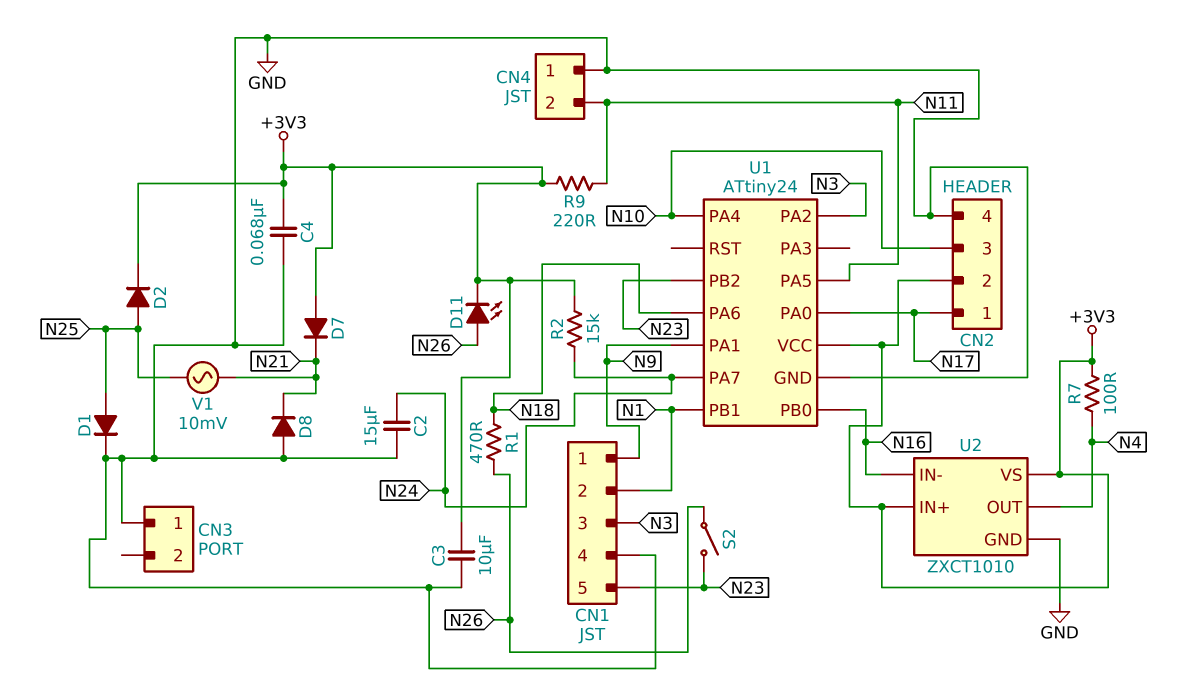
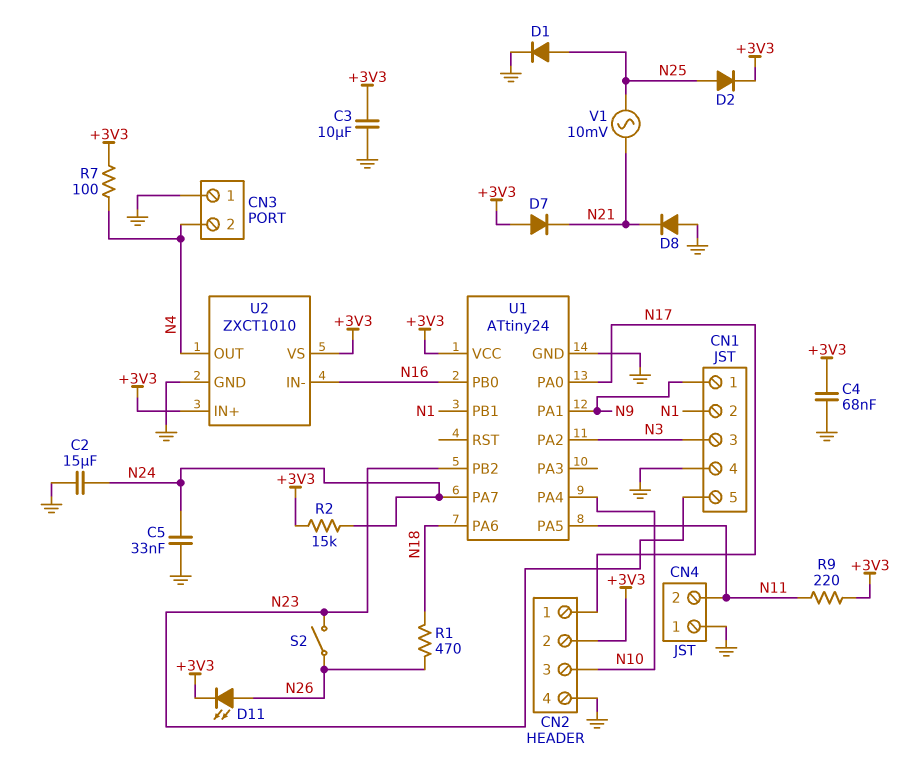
C5: none -> 33nF (GND, N24)
CN3 pin 2: none -> N4

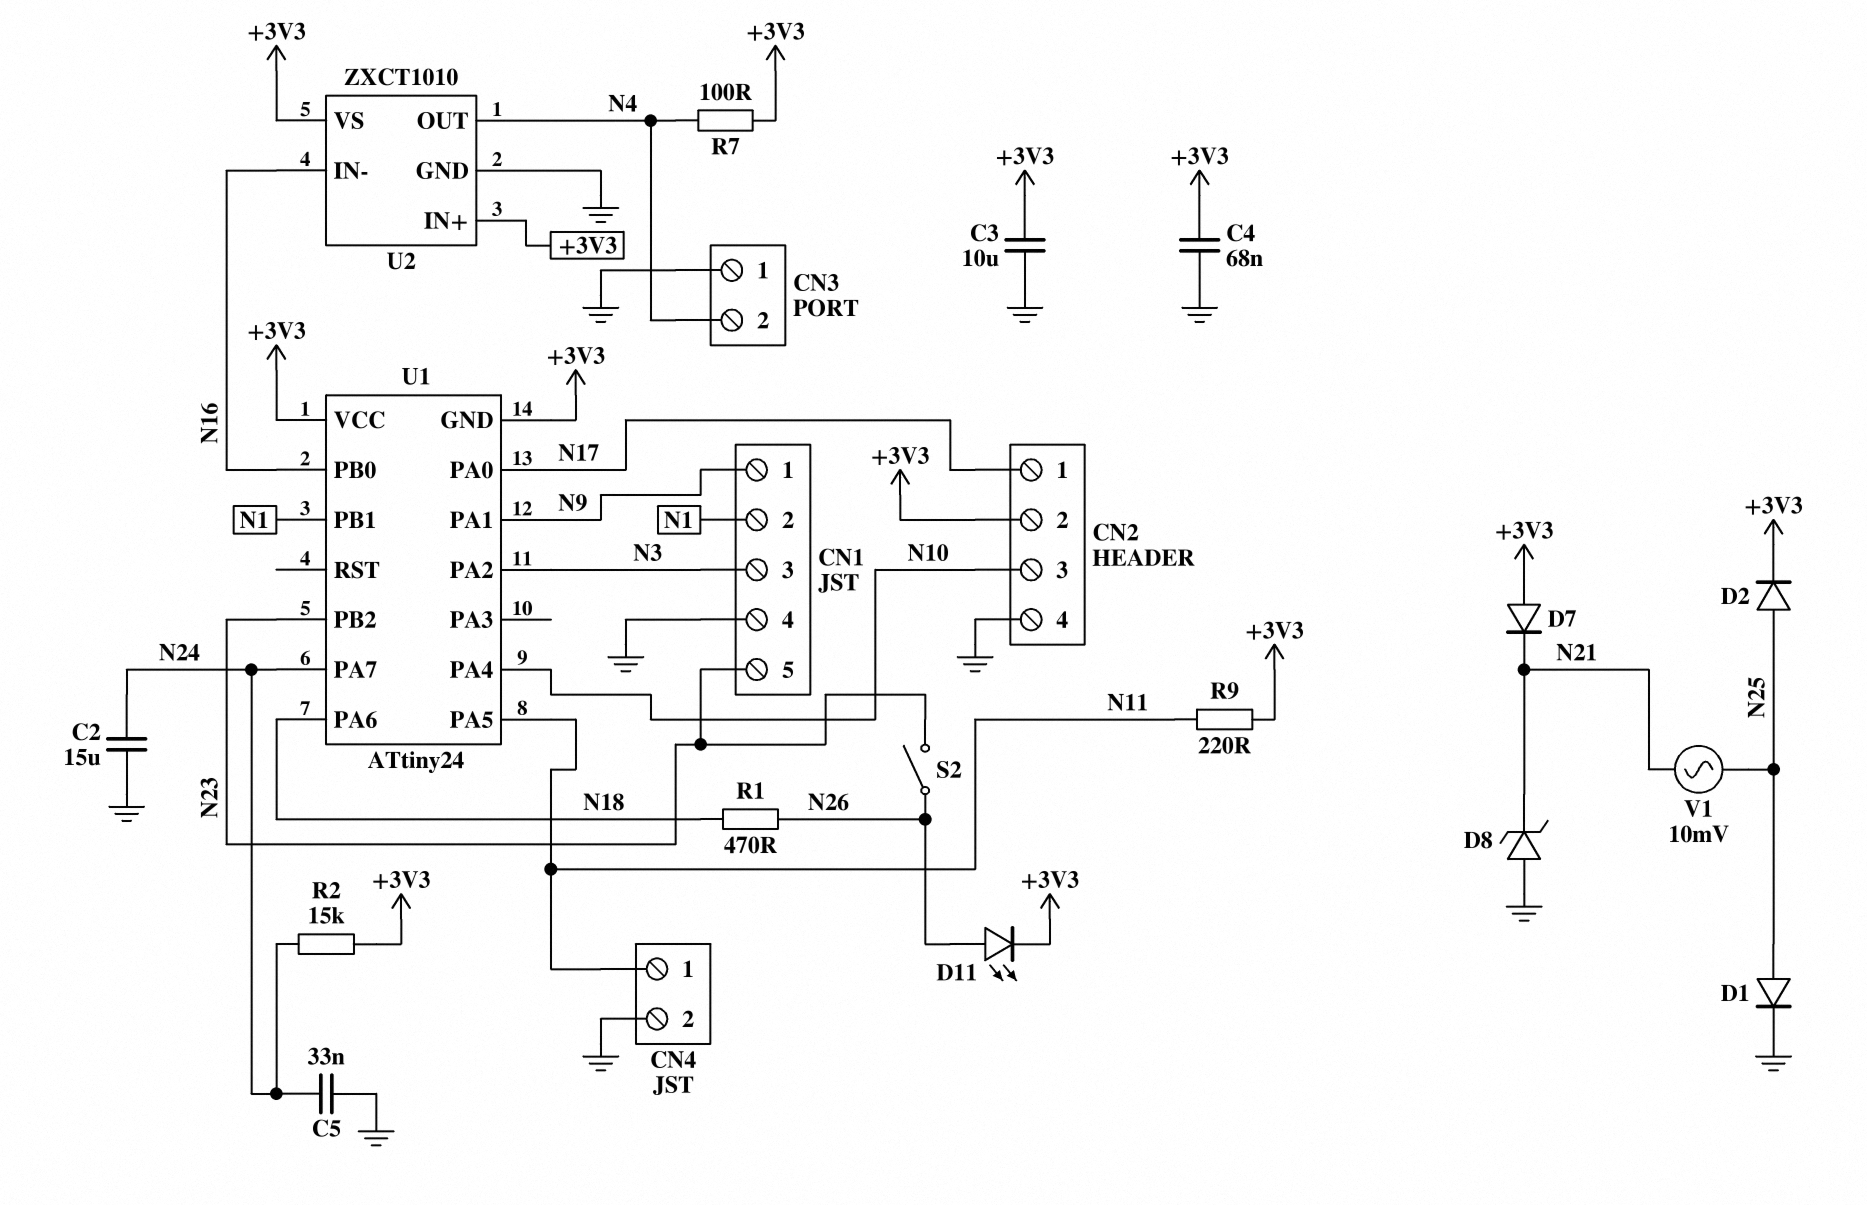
CN4 pin 1: GND -> N11
CN4 pin 2: N11 -> GND
D8: diode (A GND, K N21) -> zener (A GND, K N21)
U1 pin GND: GND -> +3V3

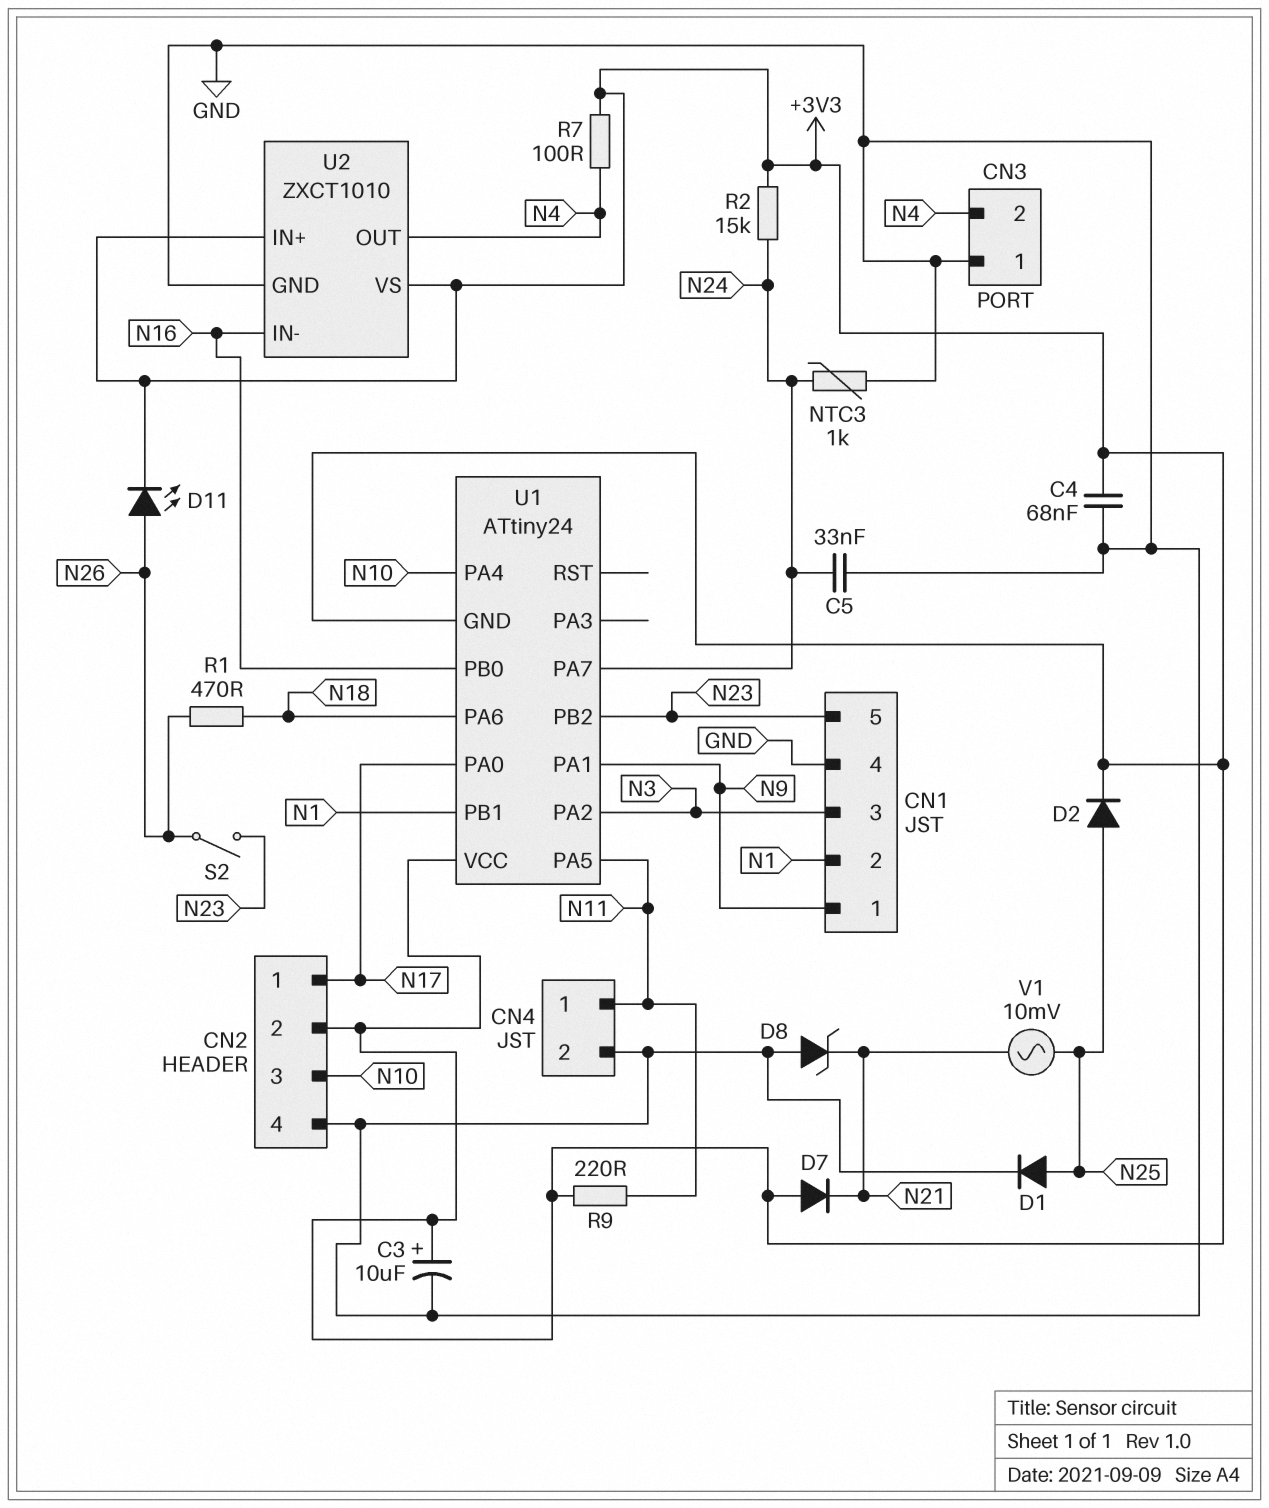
C2: 15uF (GND, N24) -> none
C3: 10uF (+3V3, GND) -> 10uF (plus +3V3, minus GND)
NTC3: none -> 1k (GND, N24)

